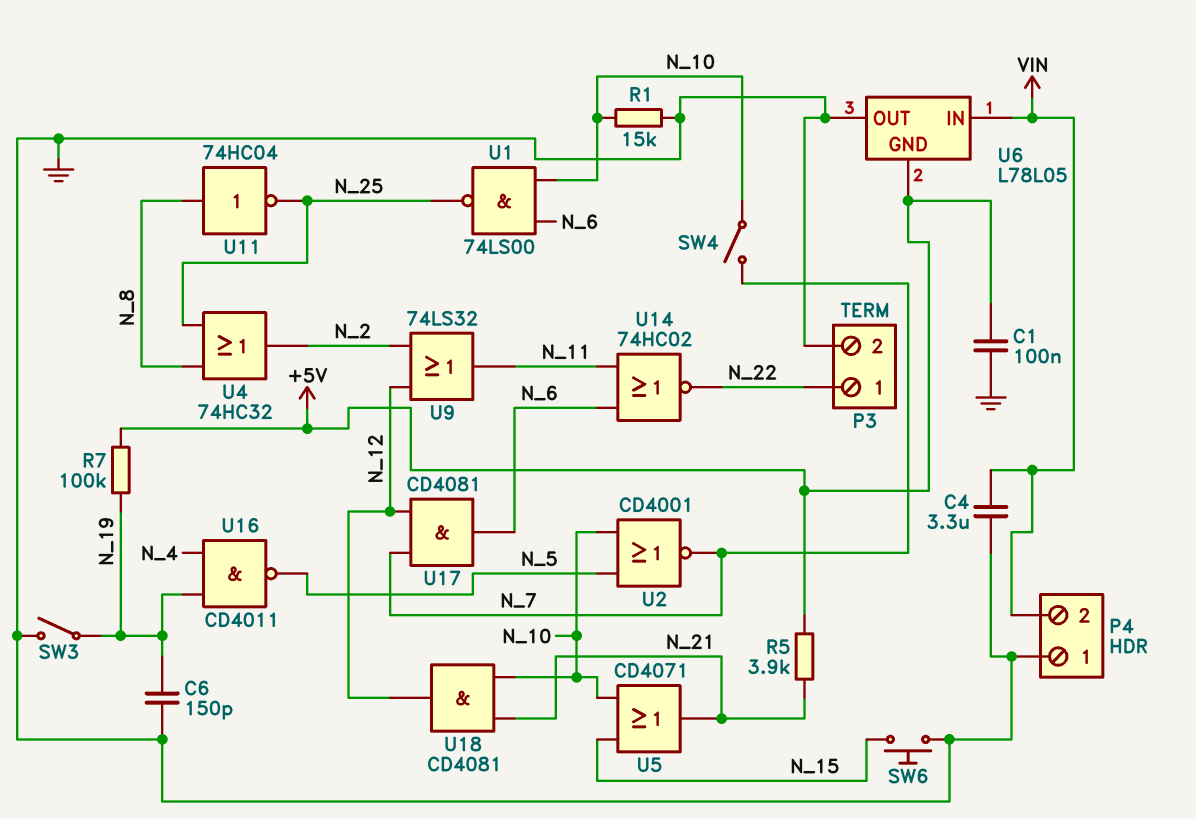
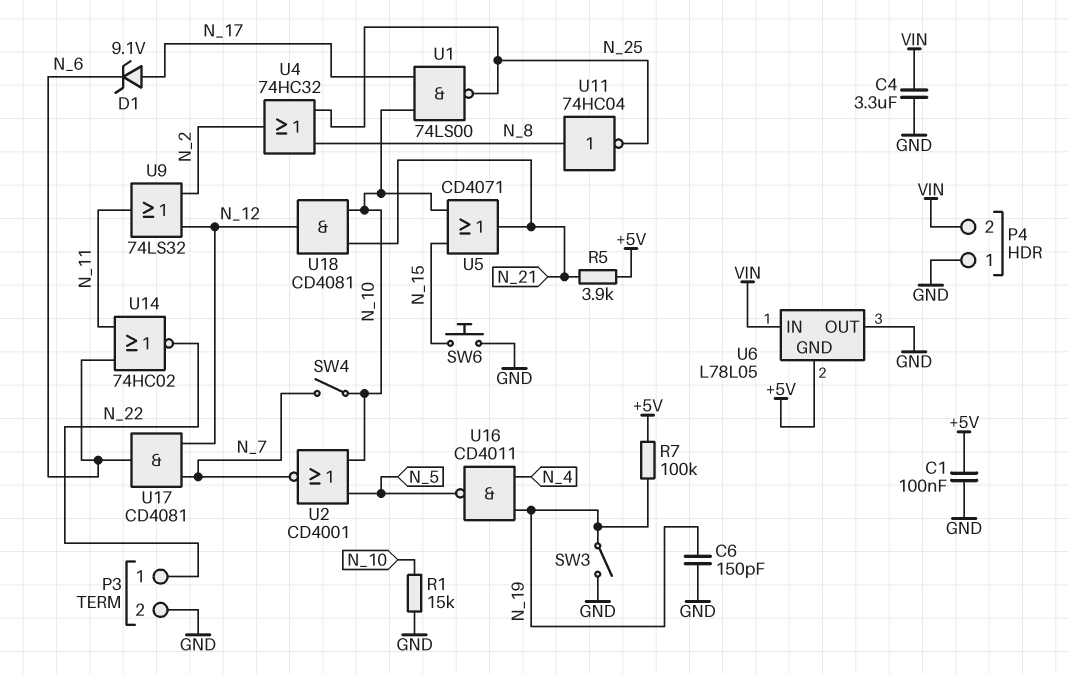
D1: none -> zener 9.1V (A N_17, K N_6)
U1: NAND 74LS00 (in N_6, in N_10, out N_25) -> NAND 74LS00 (in N_10, in N_17, out N_25)

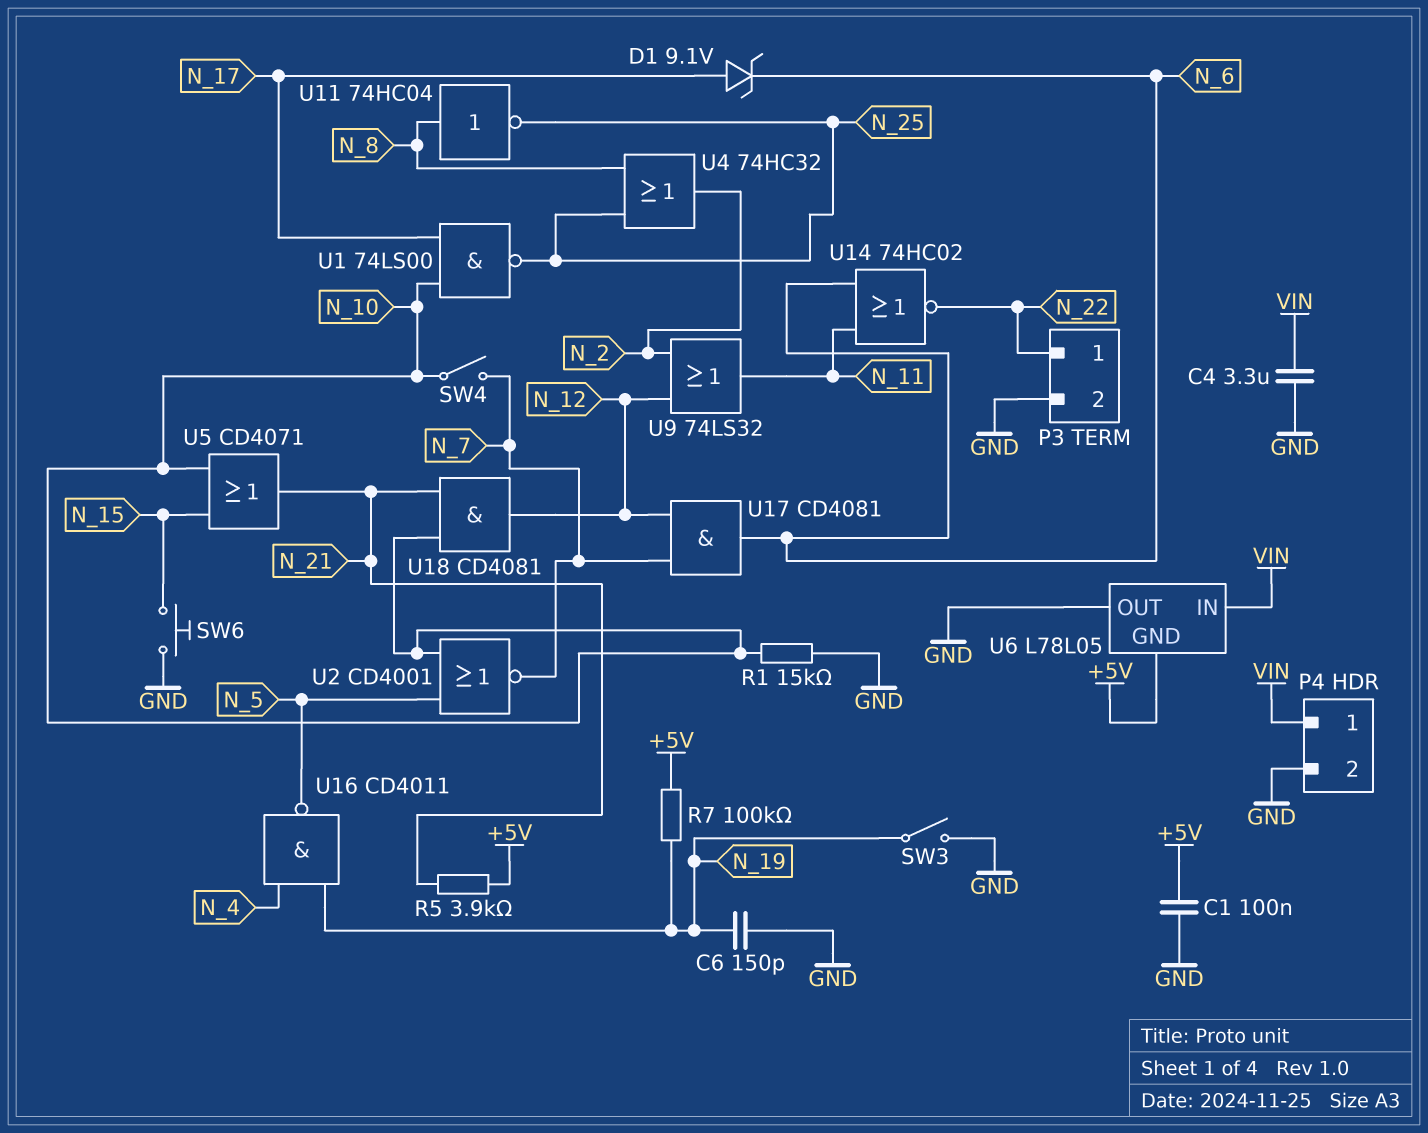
P4 pin 1: GND -> VIN
P4 pin 2: VIN -> GND

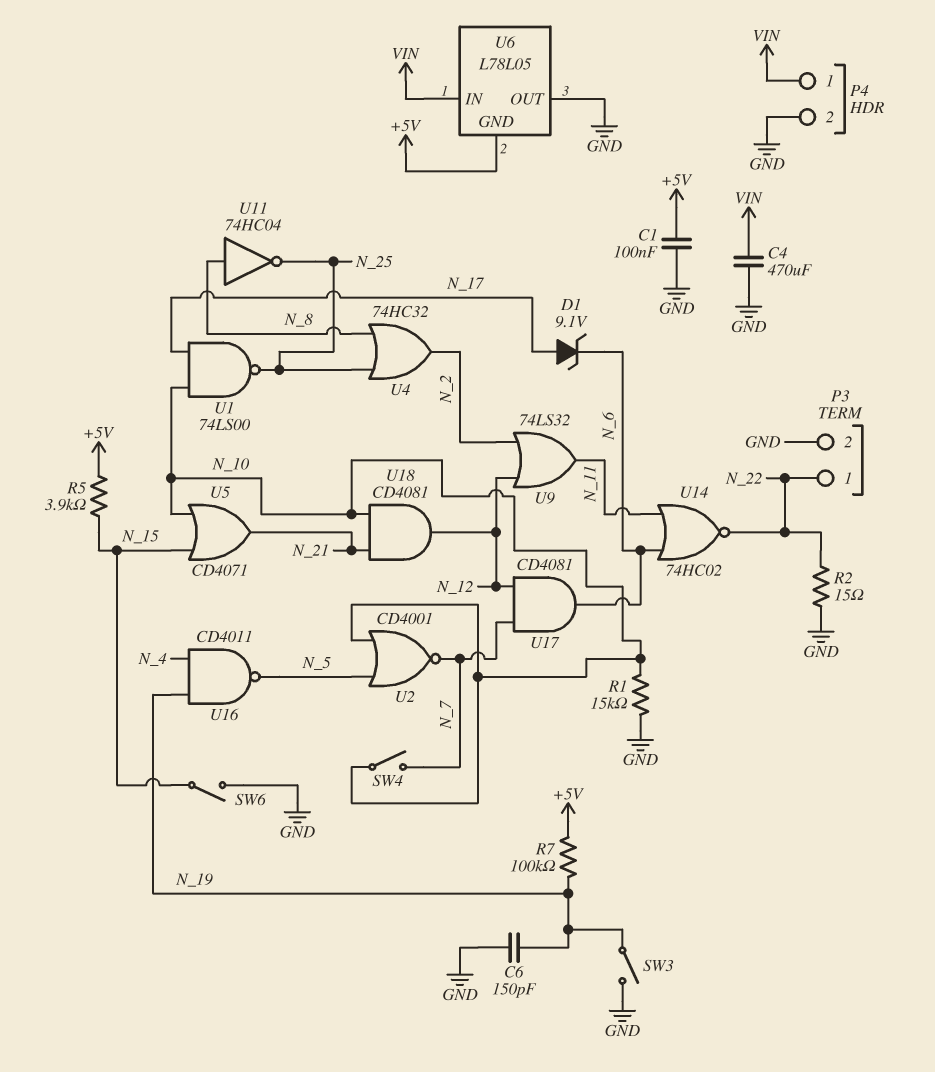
C4: 3.3uF (GND, VIN) -> 470uF (GND, VIN)
R2: none -> 15 (GND, N_22)
R5: 3.9k (+5V, N_21) -> 3.9k (+5V, N_15)
SW6: button (GND, N_15) -> switch (GND, N_15)

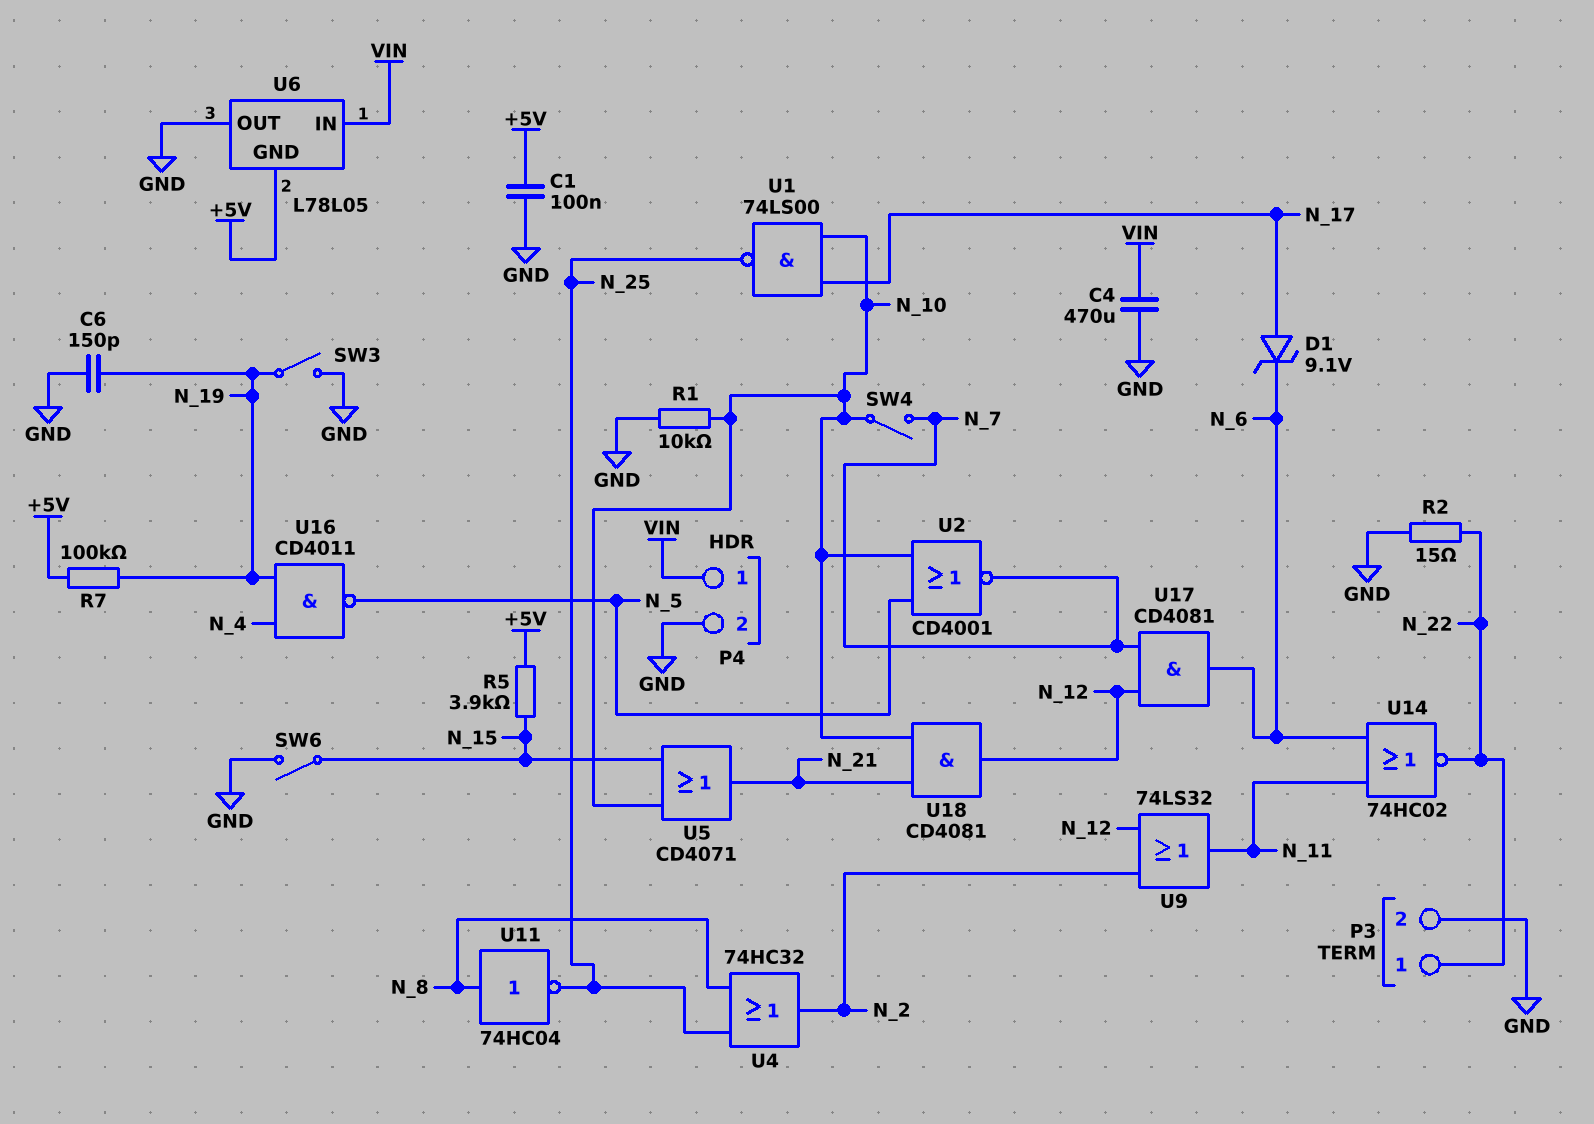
R1: 15k (GND, N_10) -> 10k (GND, N_10)

